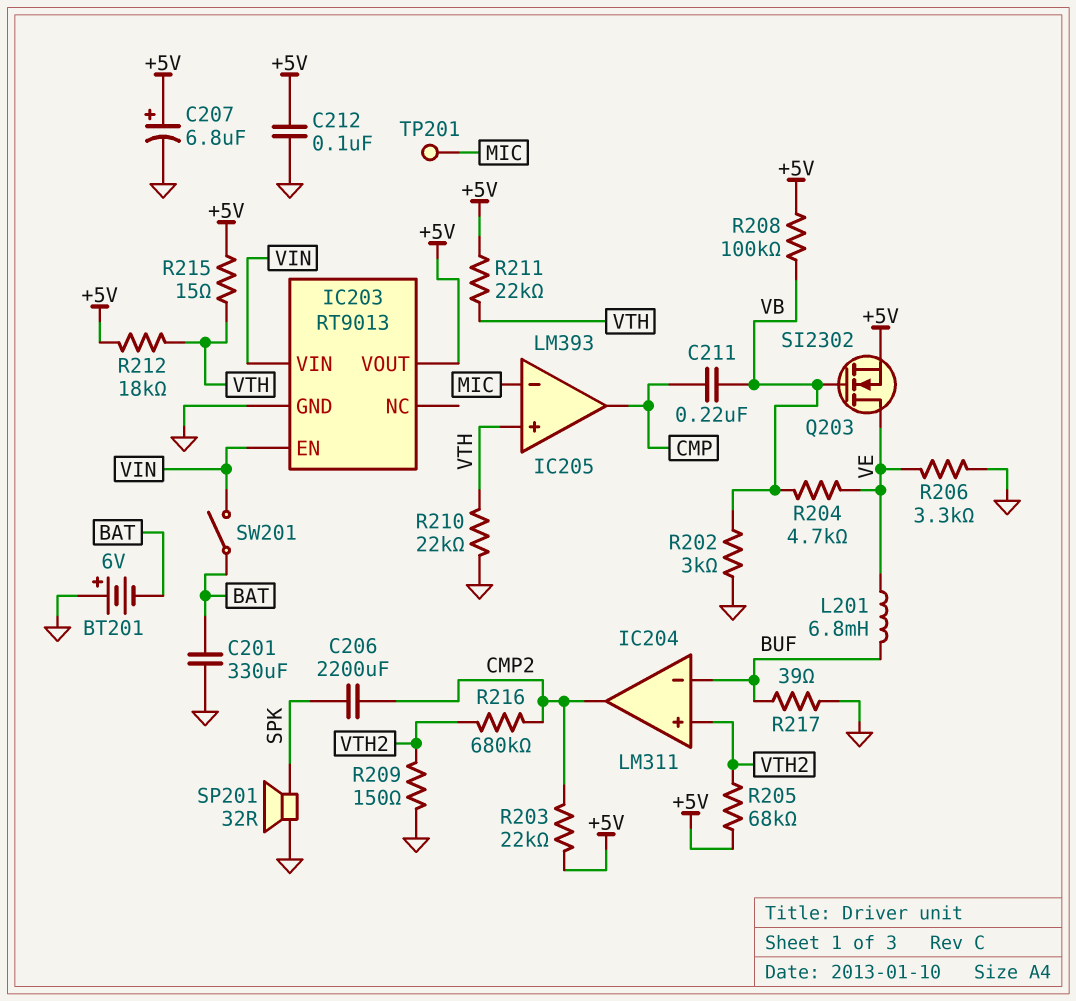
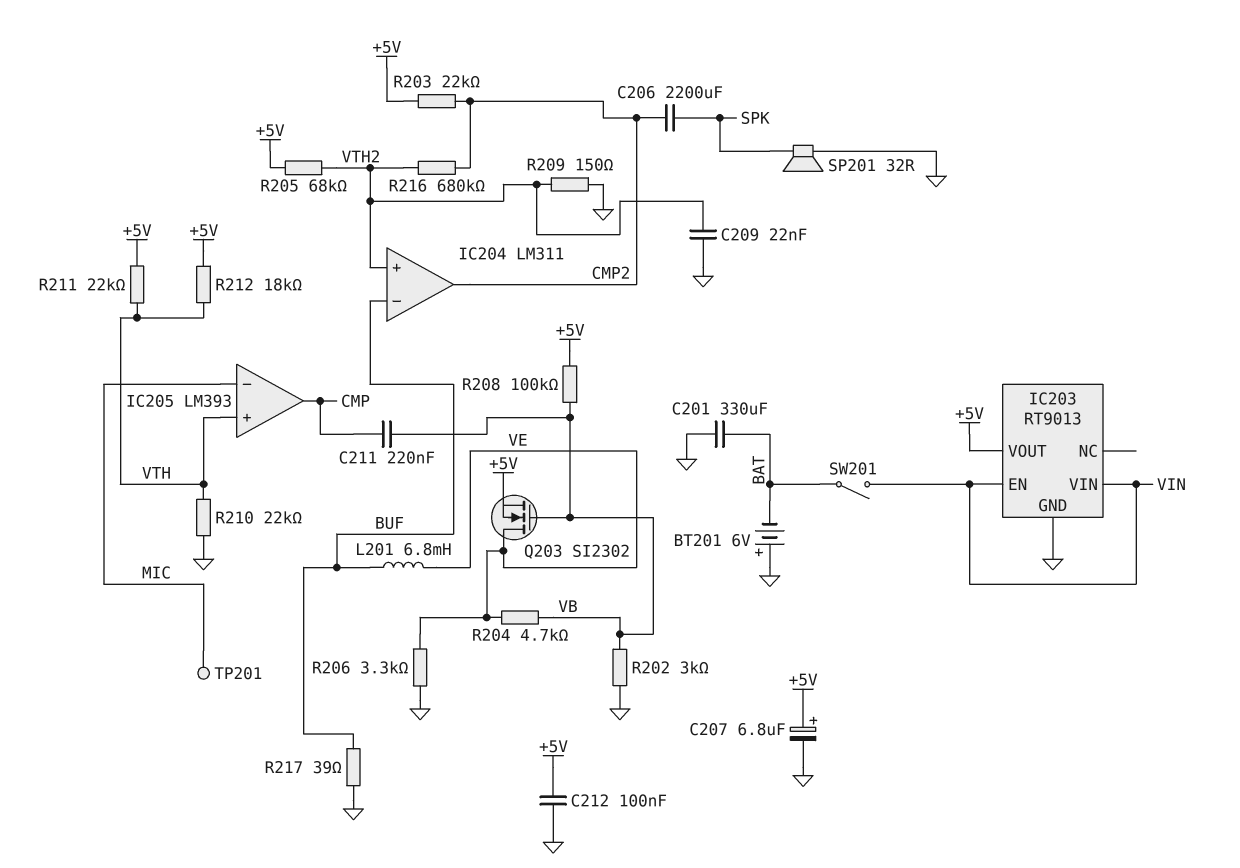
C209: none -> 22nF (GND, VTH2)
R215: 15 (+5V, VTH) -> none

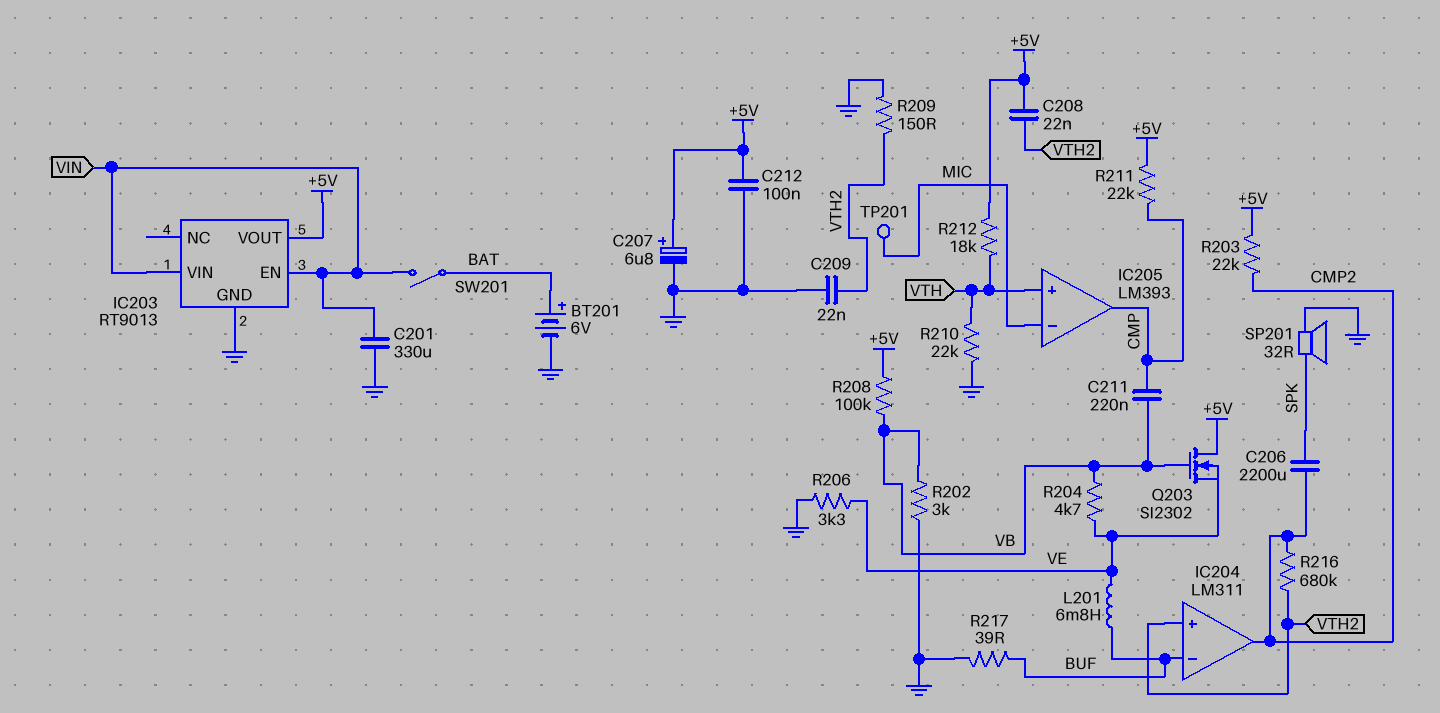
BT201: 6V (plus GND, minus BAT) -> 6V (plus BAT, minus GND)
C201: 330uF (BAT, GND) -> 330uF (GND, VIN)
C208: none -> 22nF (+5V, VTH2)
Q203: NMOS SI2302 (G VB, D VE, S +5V) -> NMOS SI2302 (G VB, D +5V, S VE)
R205: 68k (+5V, VTH2) -> none
R211: 22k (+5V, VTH) -> 22k (+5V, CMP)

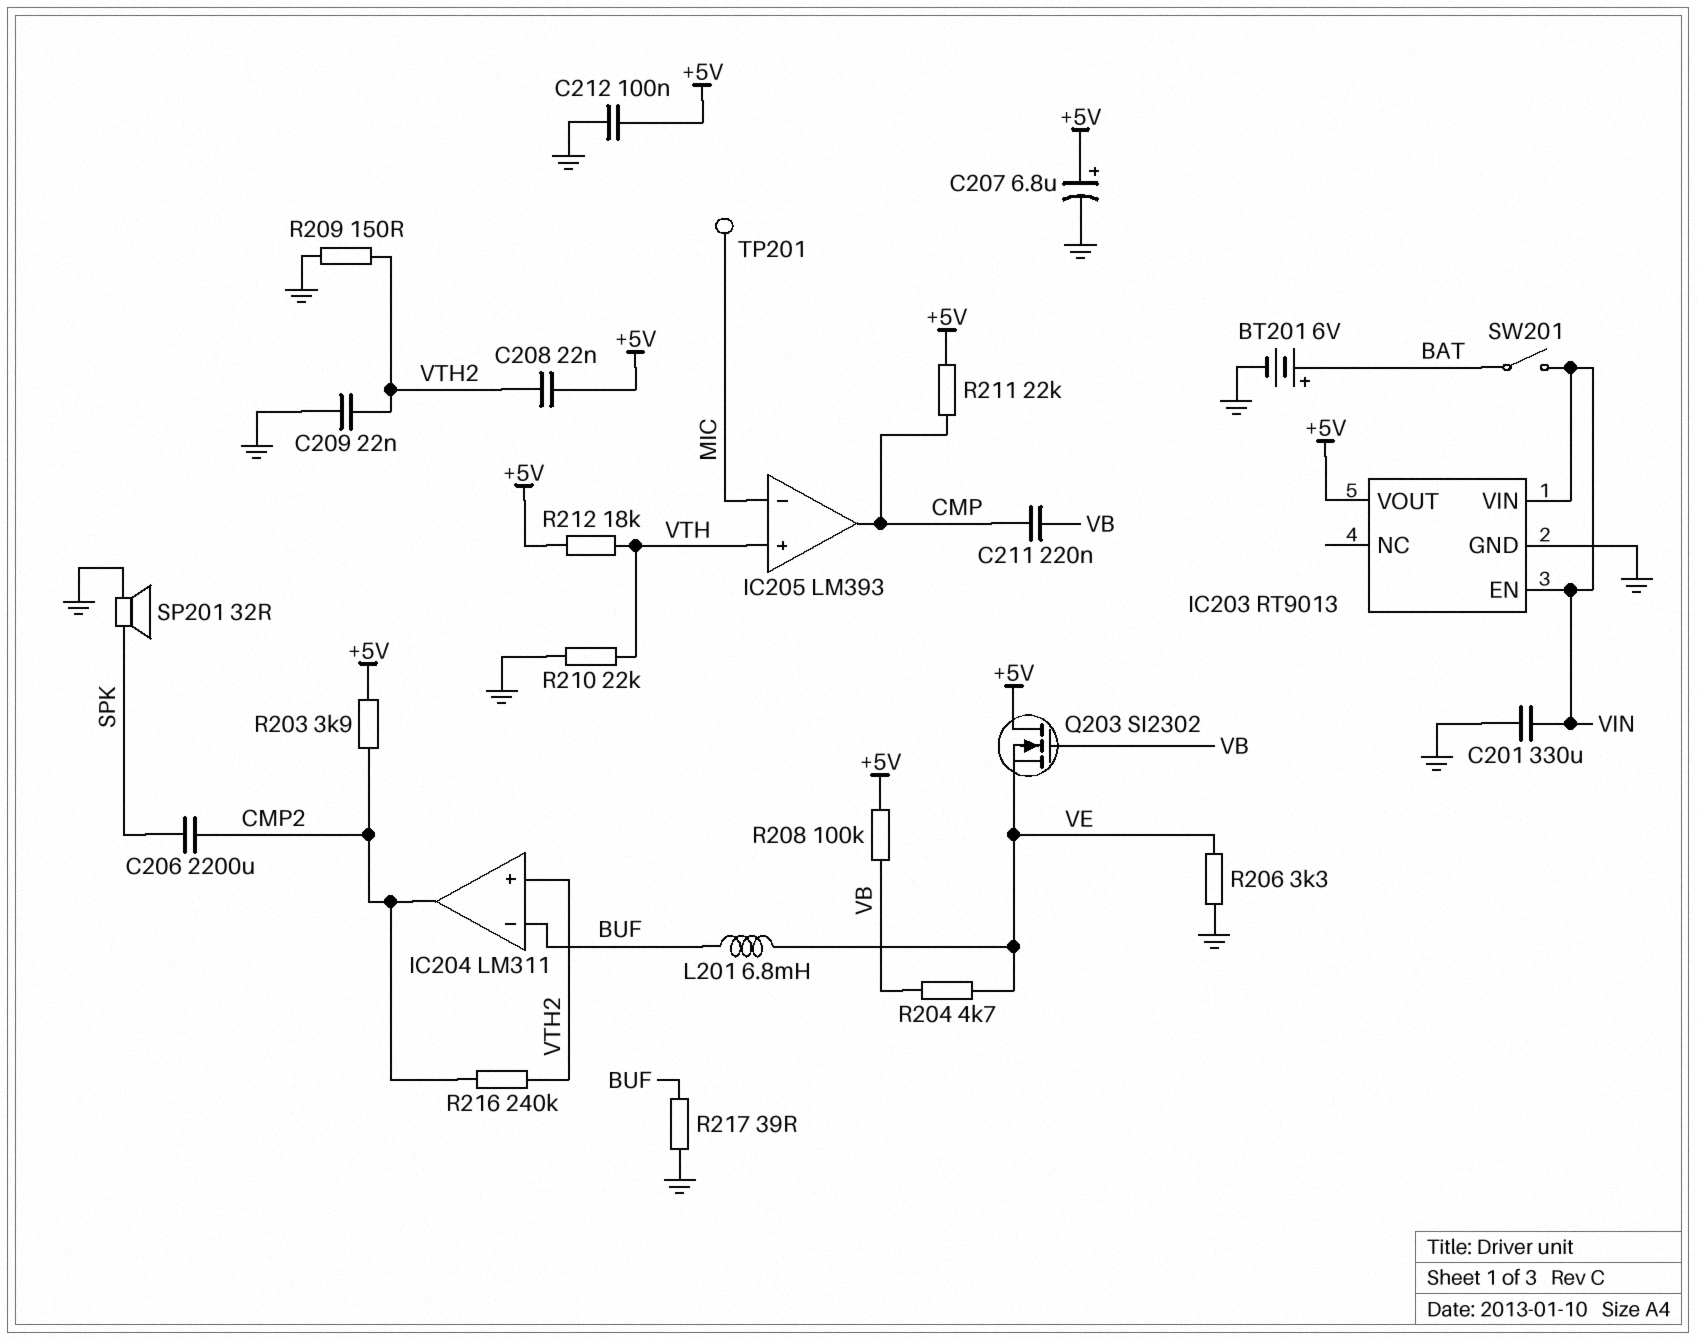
R202: 3k (GND, VB) -> none
R203: 22k (+5V, CMP2) -> 3.9k (+5V, CMP2)
R216: 680k (CMP2, VTH2) -> 240k (CMP2, VTH2)

